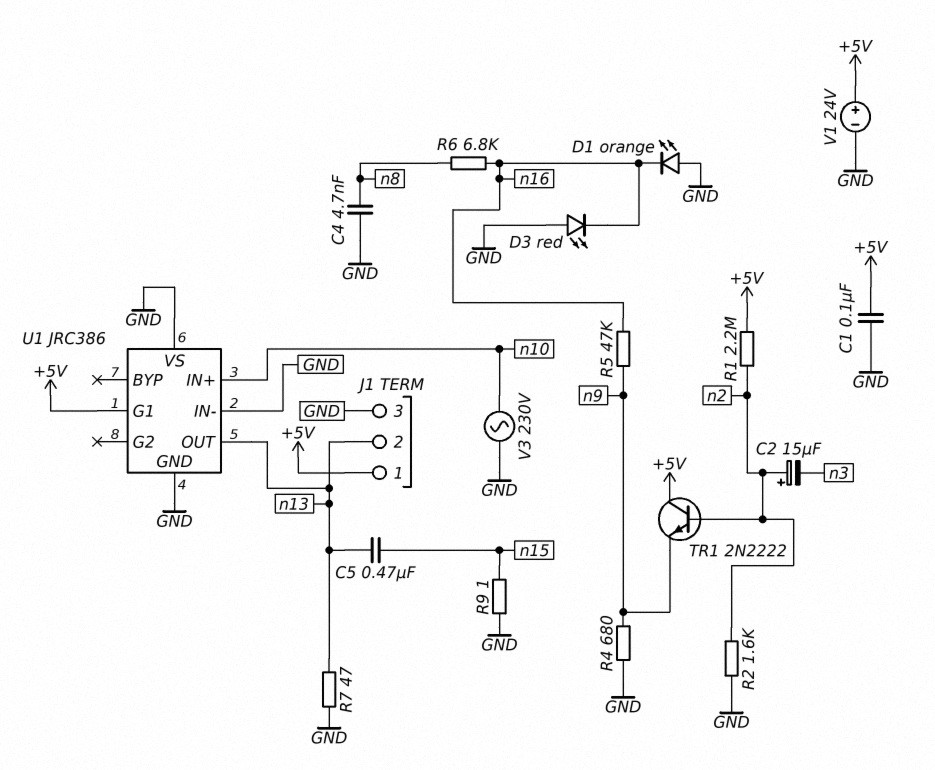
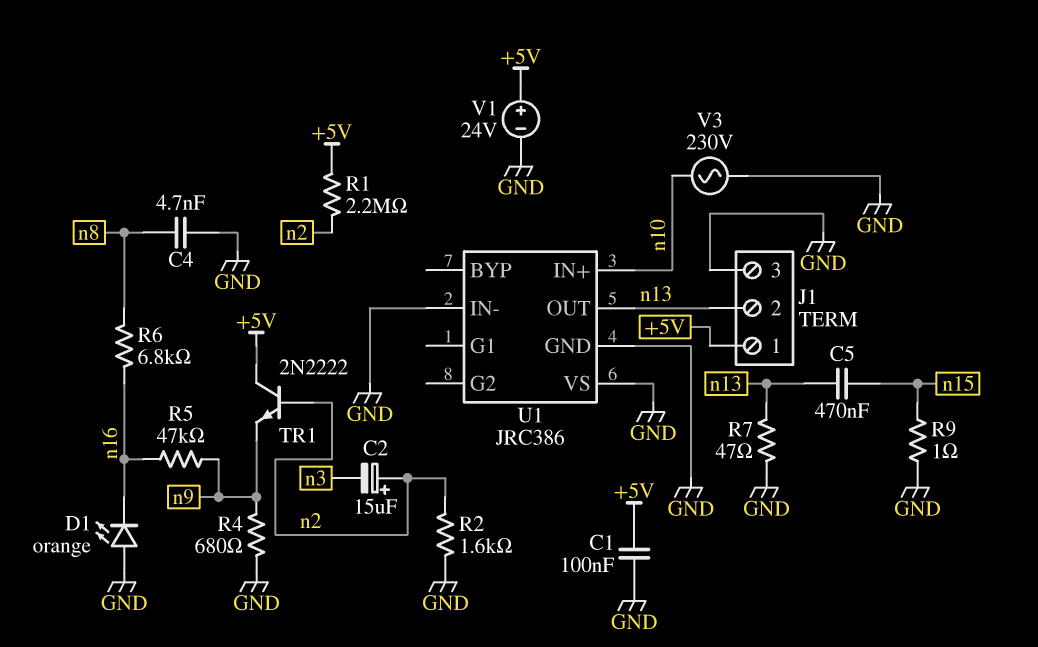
D3: LED red (A GND, K n16) -> none
U1 pin G1: +5V -> none

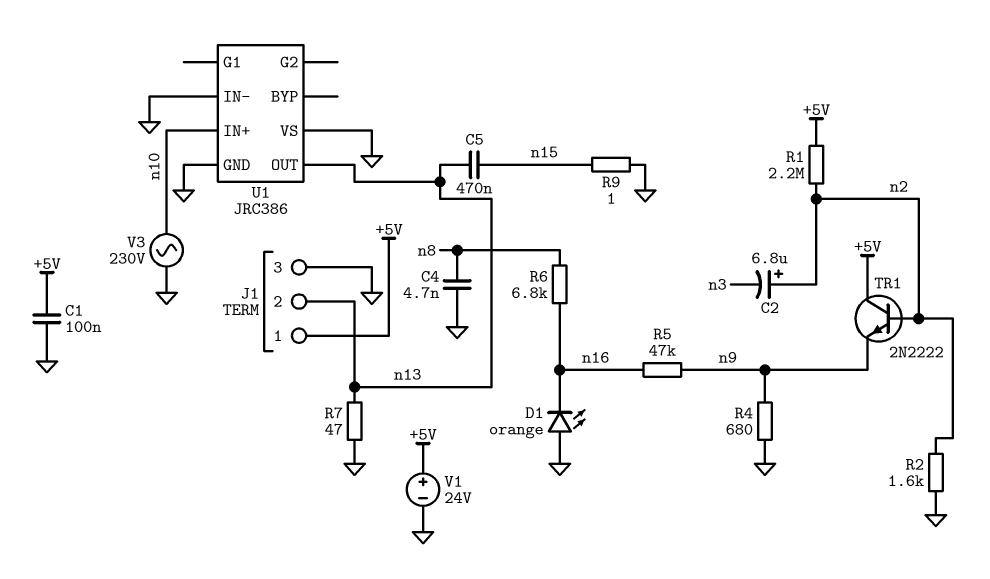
C2: 15uF (plus n2, minus n3) -> 6.8uF (plus n2, minus n3)

